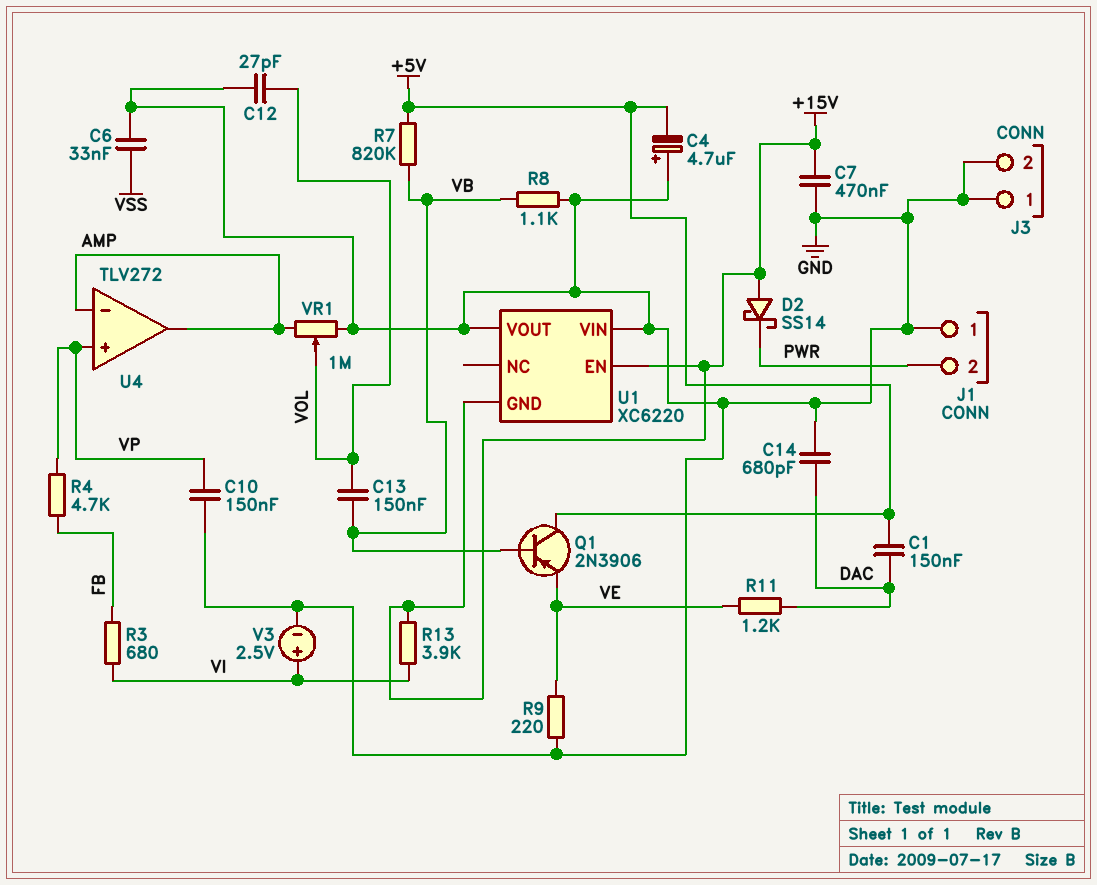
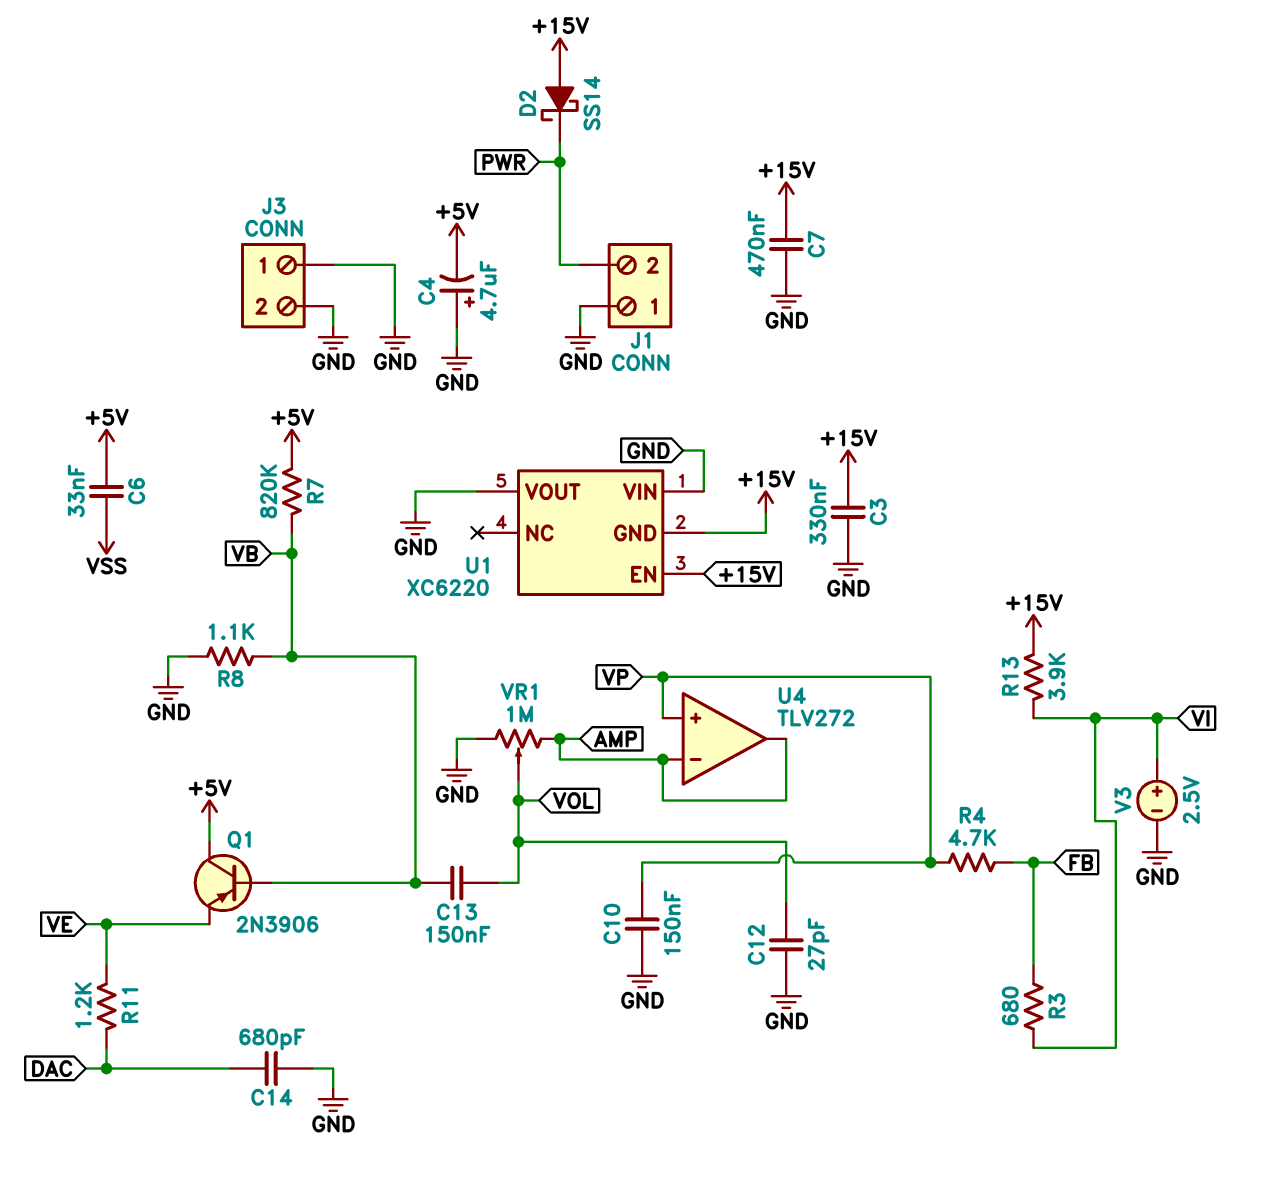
C1: 150nF (+5V, DAC) -> none
C3: none -> 330nF (+15V, GND)
C6: 33nF (GND, VSS) -> 33nF (+5V, VSS)
R9: 220 (GND, VE) -> none

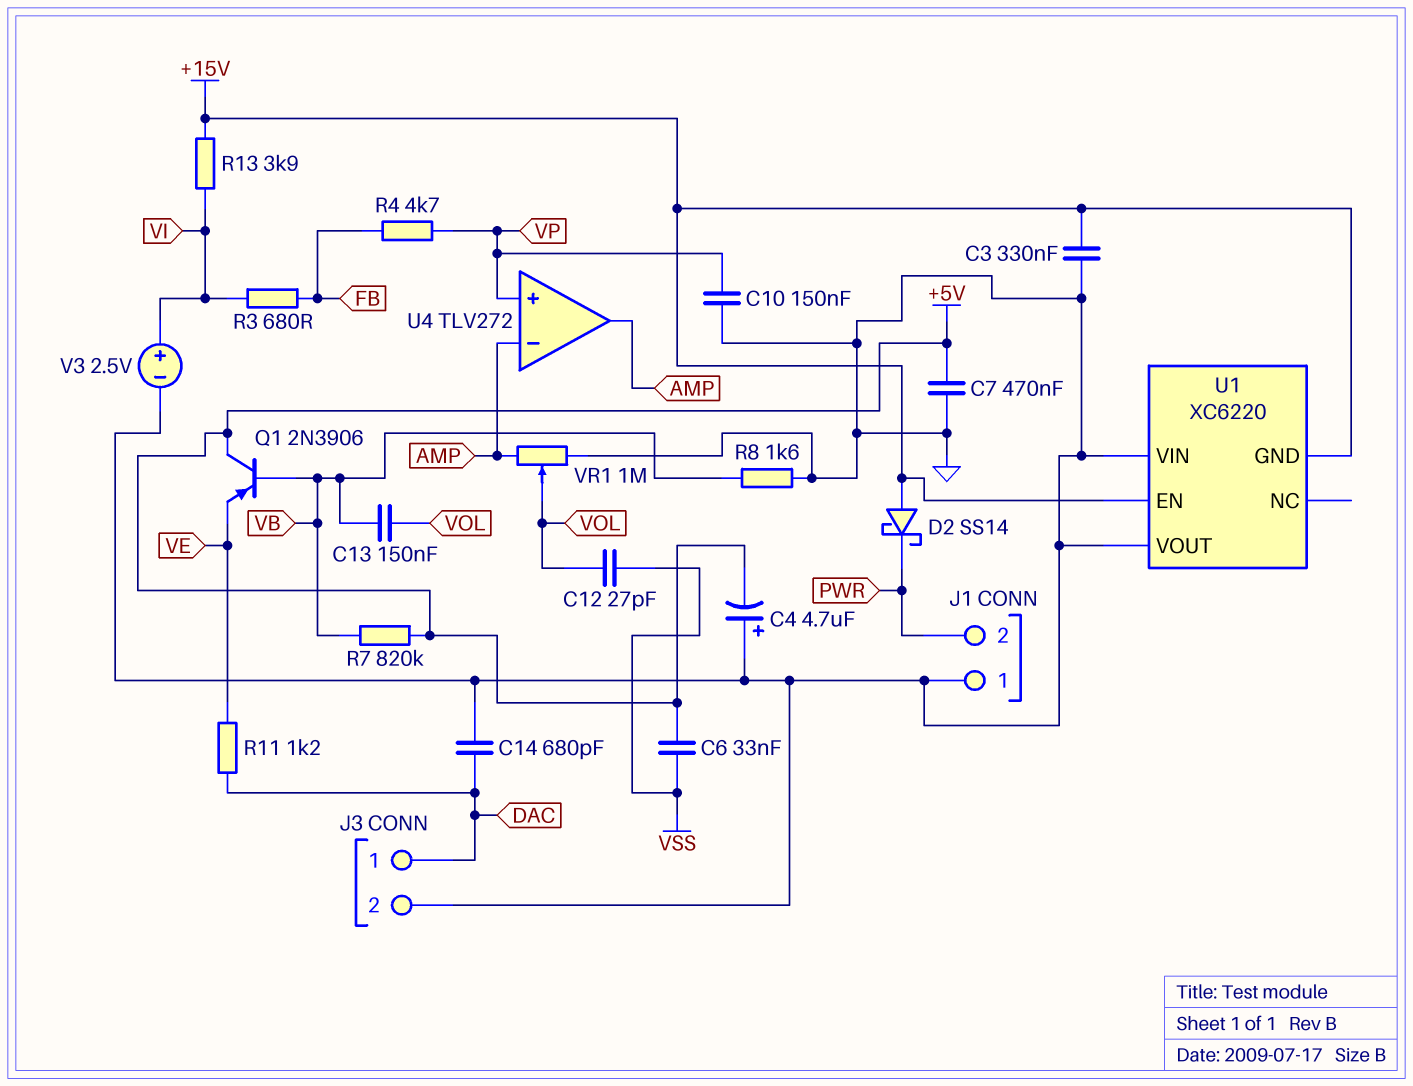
C7: 470nF (+15V, GND) -> 470nF (+5V, GND)
C12: 27pF (GND, VOL) -> 27pF (VOL, VSS)
J3 pin 1: GND -> DAC
R8: 1.1k (GND, VB) -> 1.6k (GND, VB)

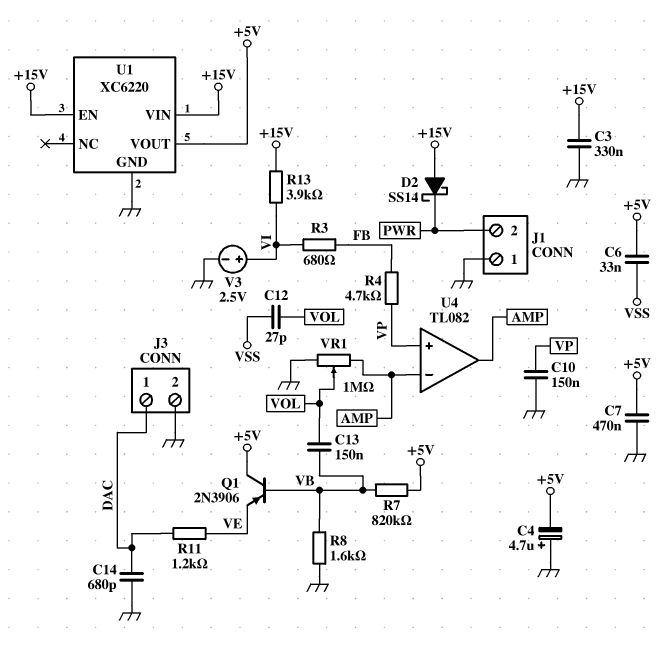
U1 pin GND: +15V -> GND
U1 pin VIN: GND -> +15V
U1 pin VOUT: GND -> +5V
U4: TLV272 -> TL082

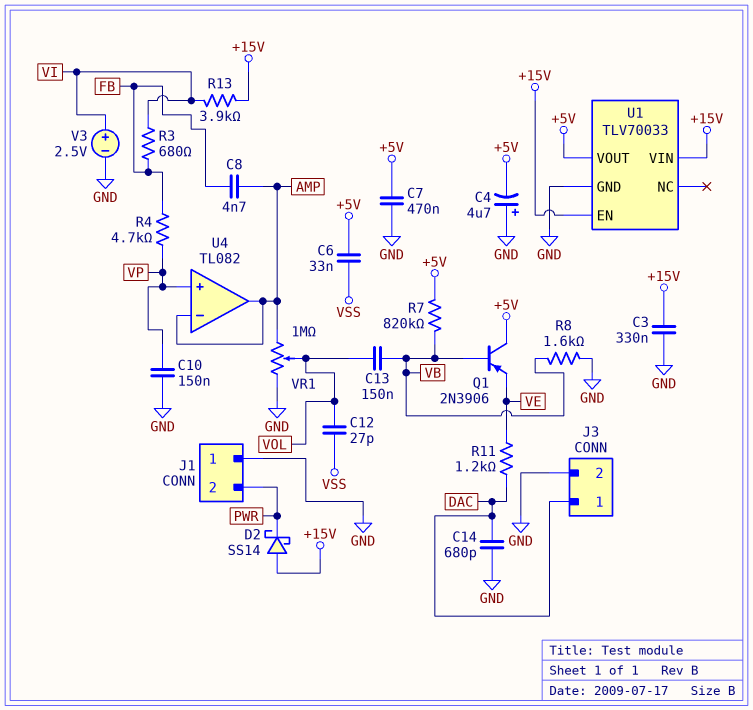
C8: none -> 4.7nF (AMP, FB)
U1: XC6220 -> TLV70033

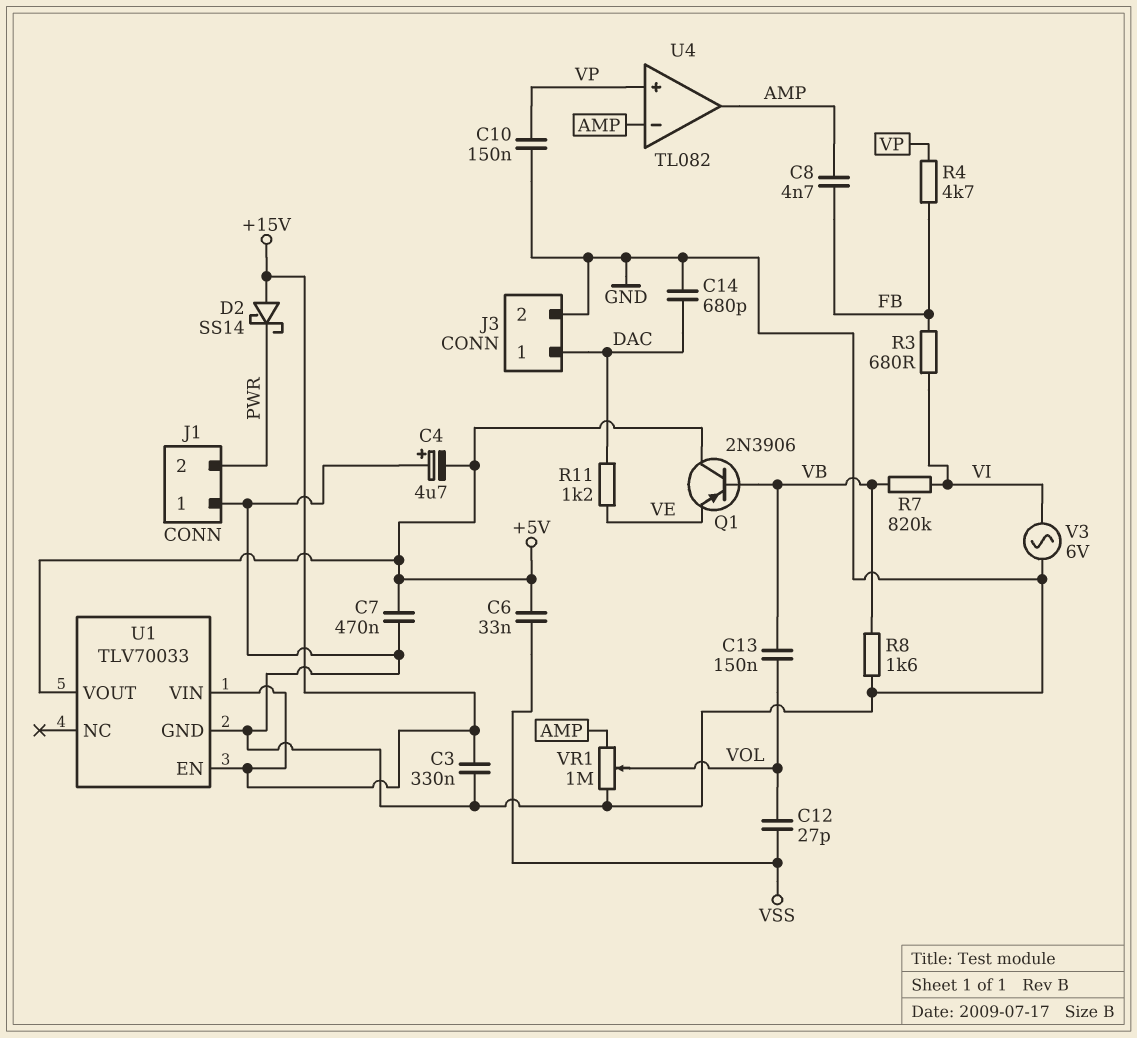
R7: 820k (+5V, VB) -> 820k (VB, VI)
R13: 3.9k (+15V, VI) -> none
V3: 2.5V (plus VI, minus GND) -> AC 6V (GND, VI)

